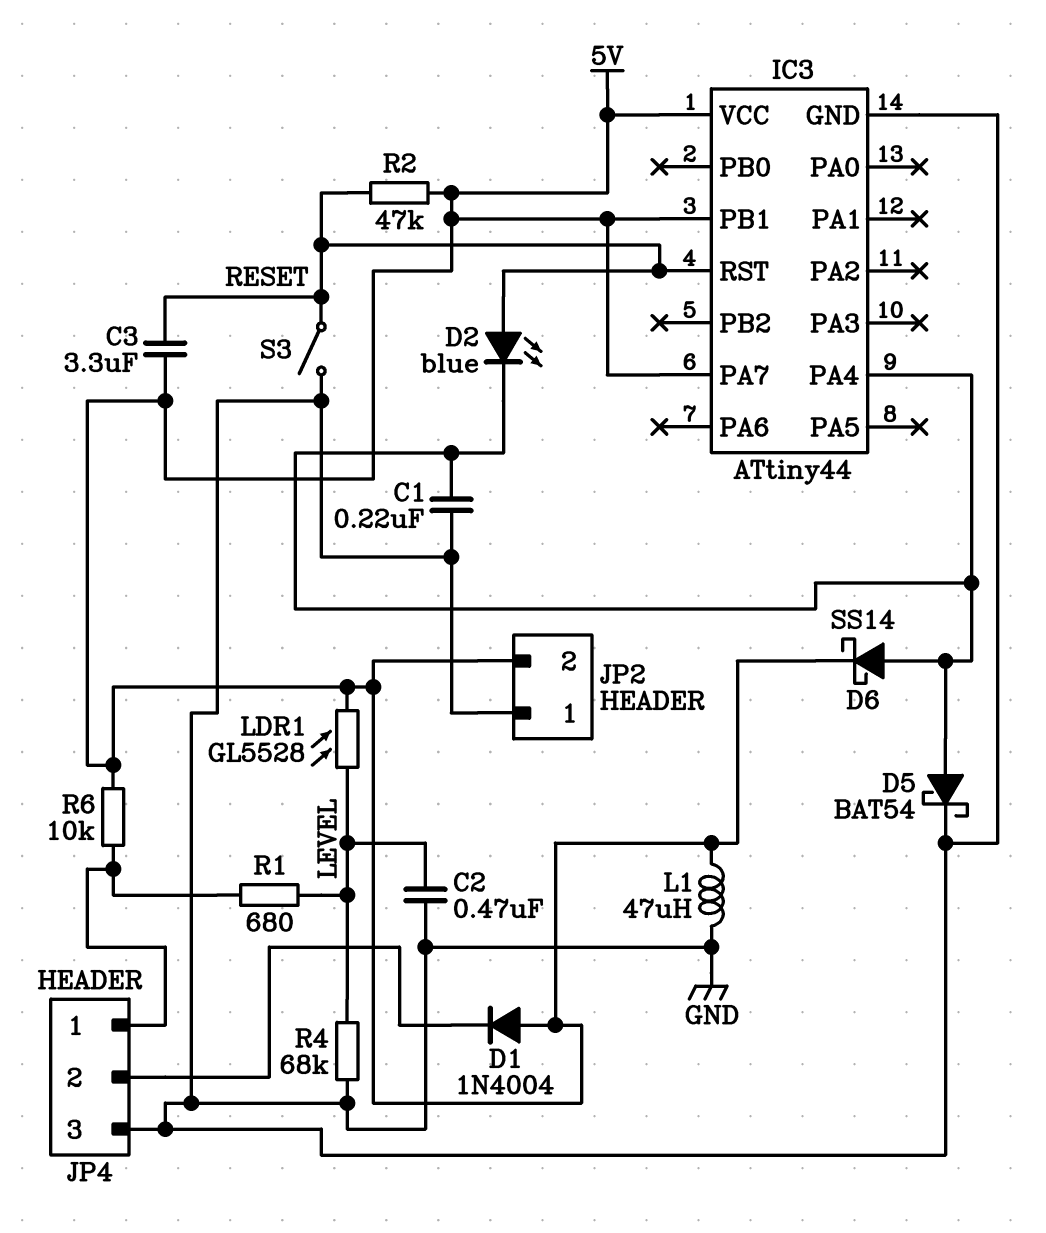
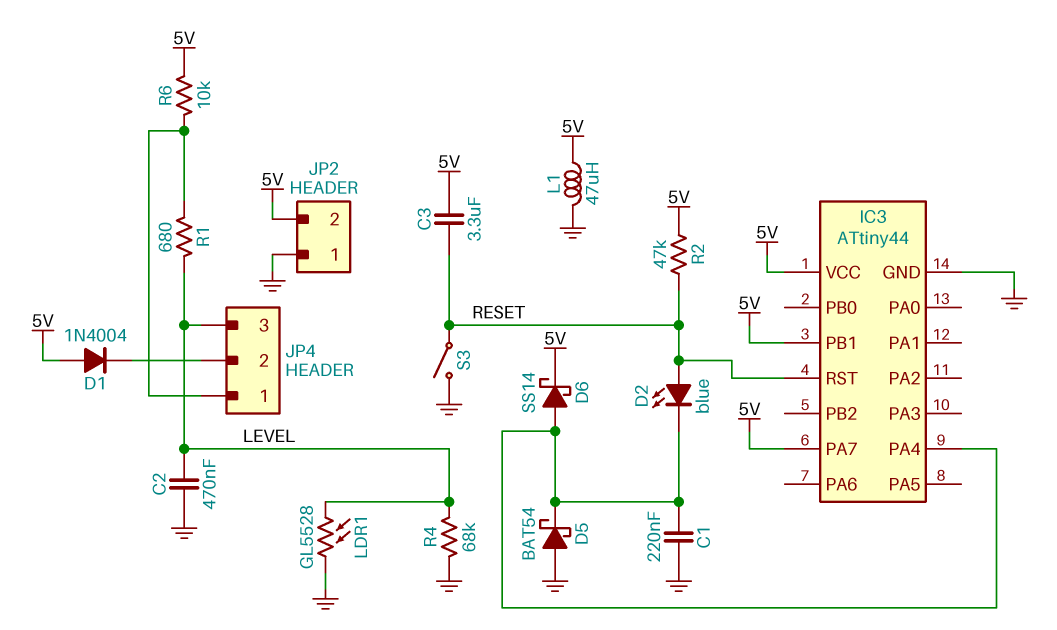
D5: schottky BAT54 (A IC3/PA4, K GND) -> schottky BAT54 (A GND, K IC3/PA4)
JP4 pin 3: GND -> LEVEL
LDR1: GL5528 (5V, LEVEL) -> GL5528 (GND, LEVEL)

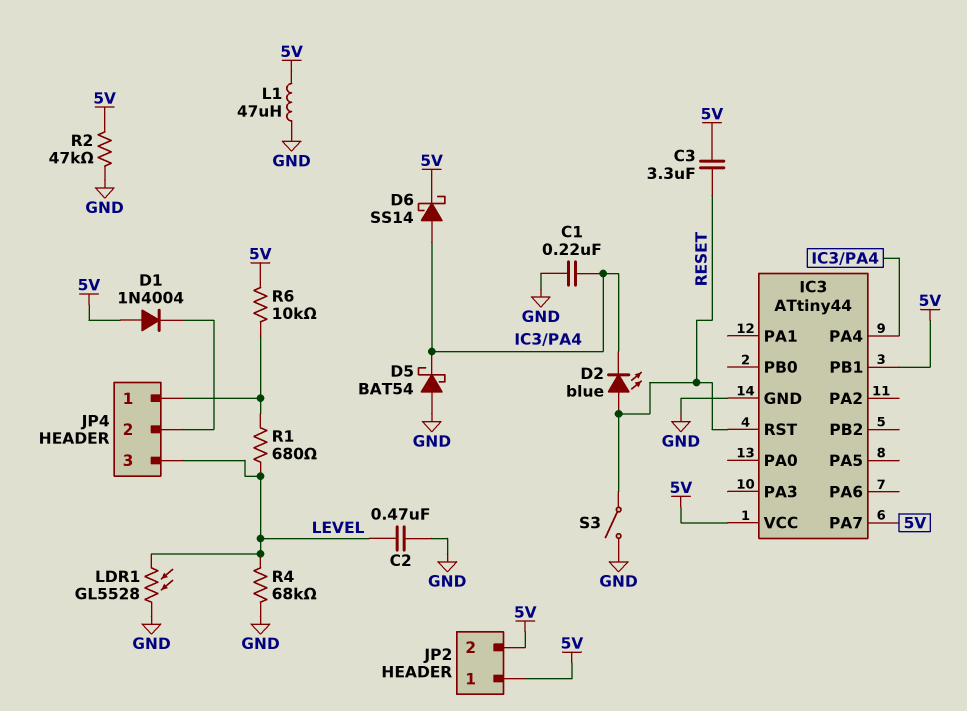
JP2 pin 1: GND -> 5V
R2: 47k (5V, RESET) -> 47k (5V, GND)

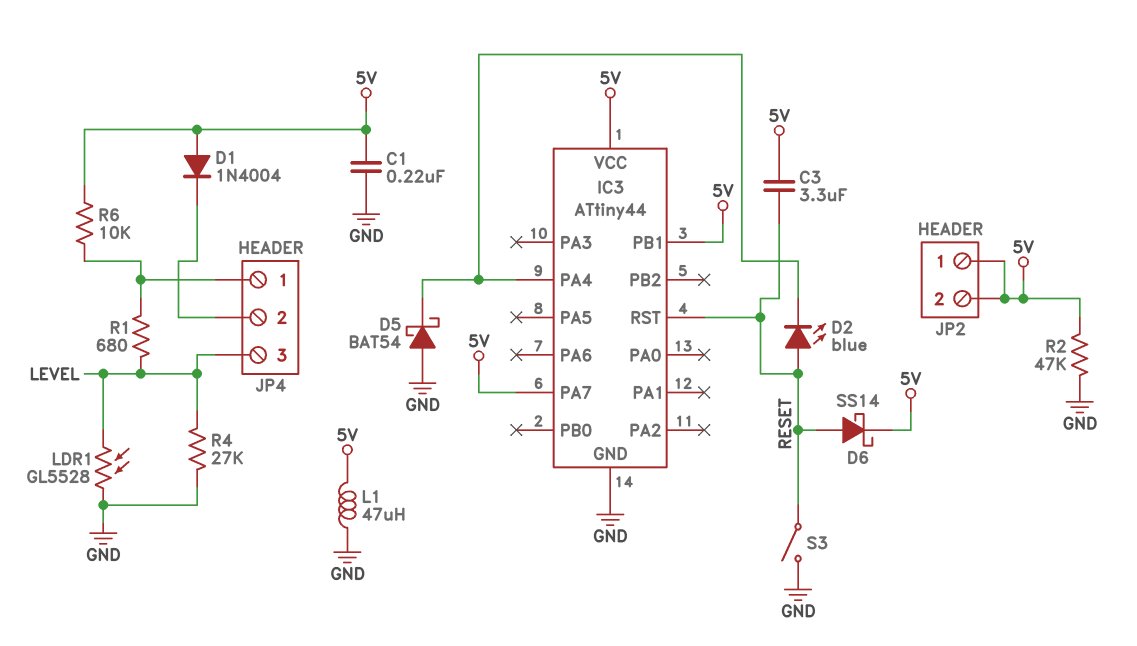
C1: 220nF (GND, IC3/PA4) -> 220nF (5V, GND)
C2: 470nF (GND, LEVEL) -> none
D6: schottky SS14 (A IC3/PA4, K 5V) -> schottky SS14 (A RESET, K 5V)
R4: 68k (GND, LEVEL) -> 27k (GND, LEVEL)

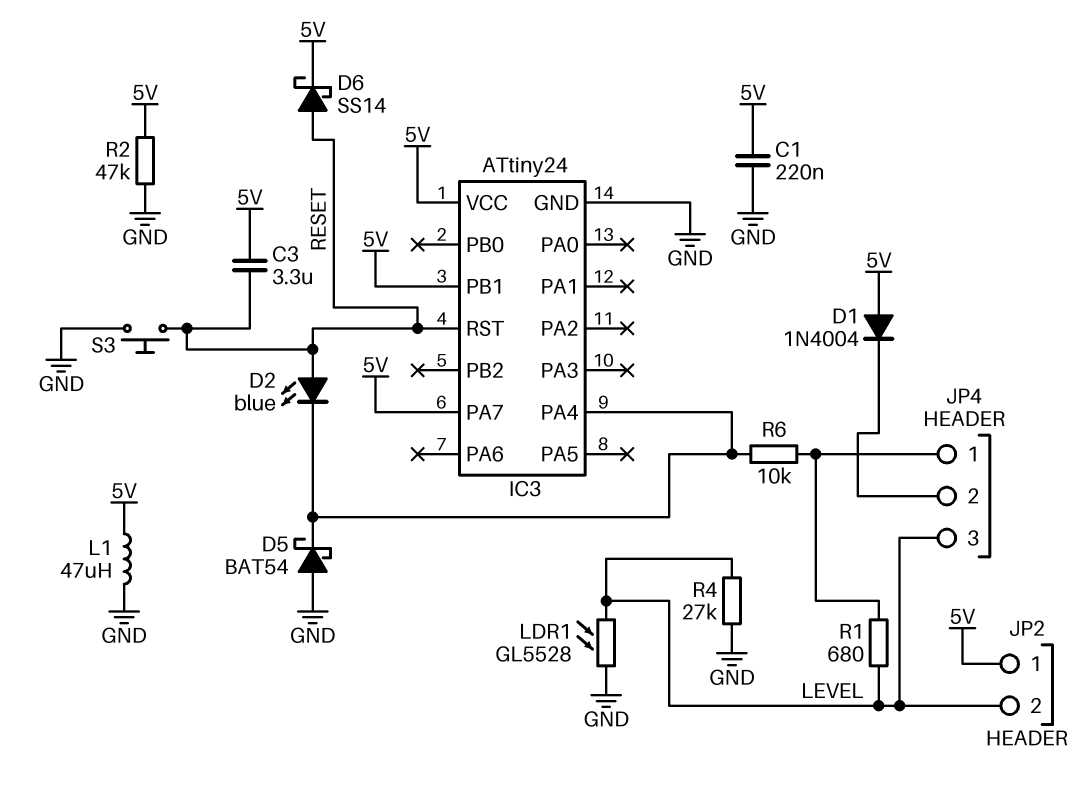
IC3: ATtiny44 -> ATtiny24
JP2 pin 2: 5V -> LEVEL
R6: 10k (5V, JP4/1) -> 10k (IC3/PA4, JP4/1)
S3: switch (GND, RESET) -> button (GND, RESET)

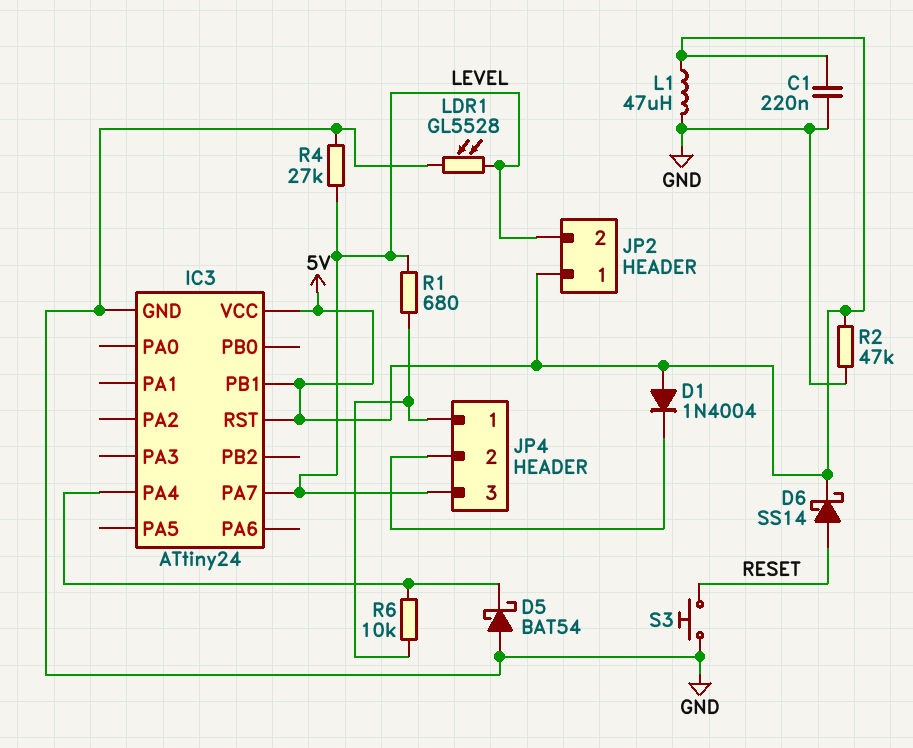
C3: 3.3uF (5V, RESET) -> none
D2: LED blue (A RESET, K IC3/PA4) -> none
IC3 pin PA7: 5V -> LEVEL
IC3 pin RST: RESET -> 5V

